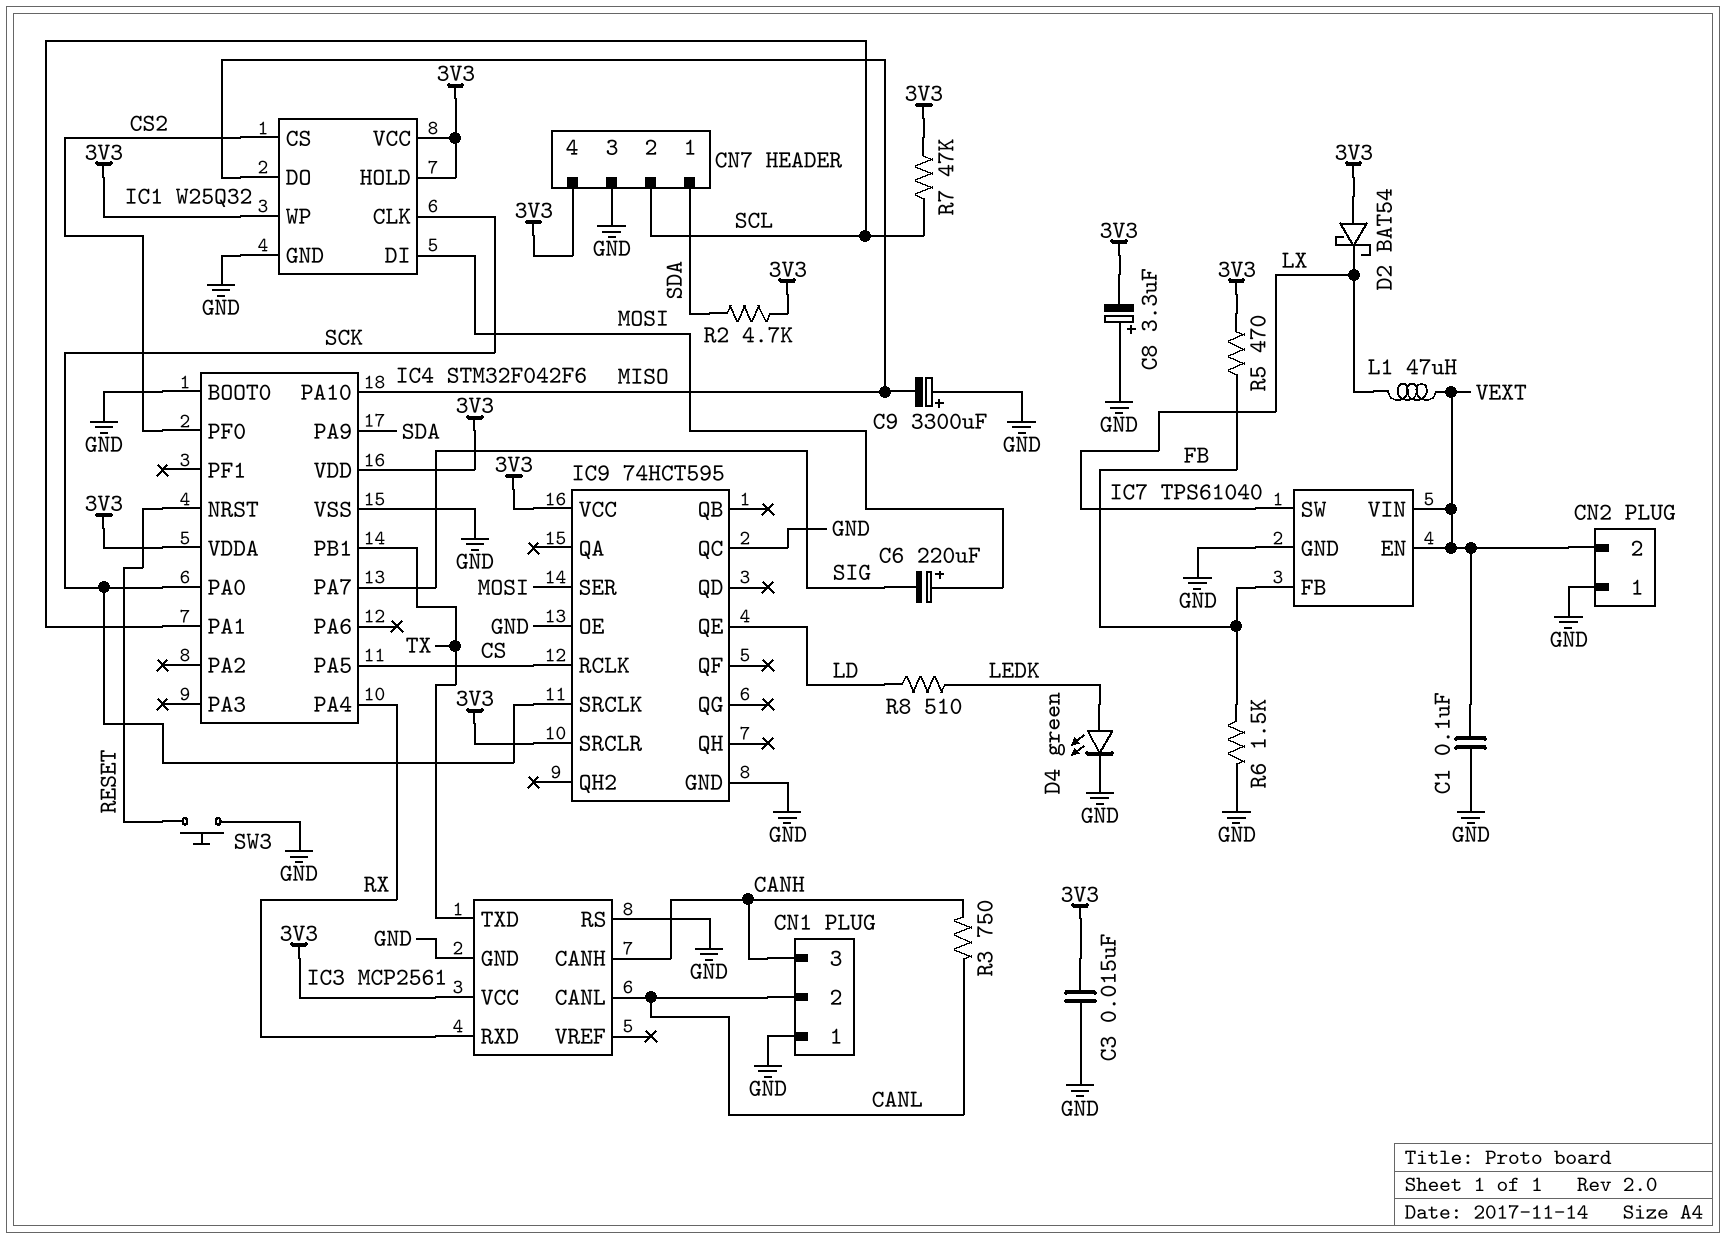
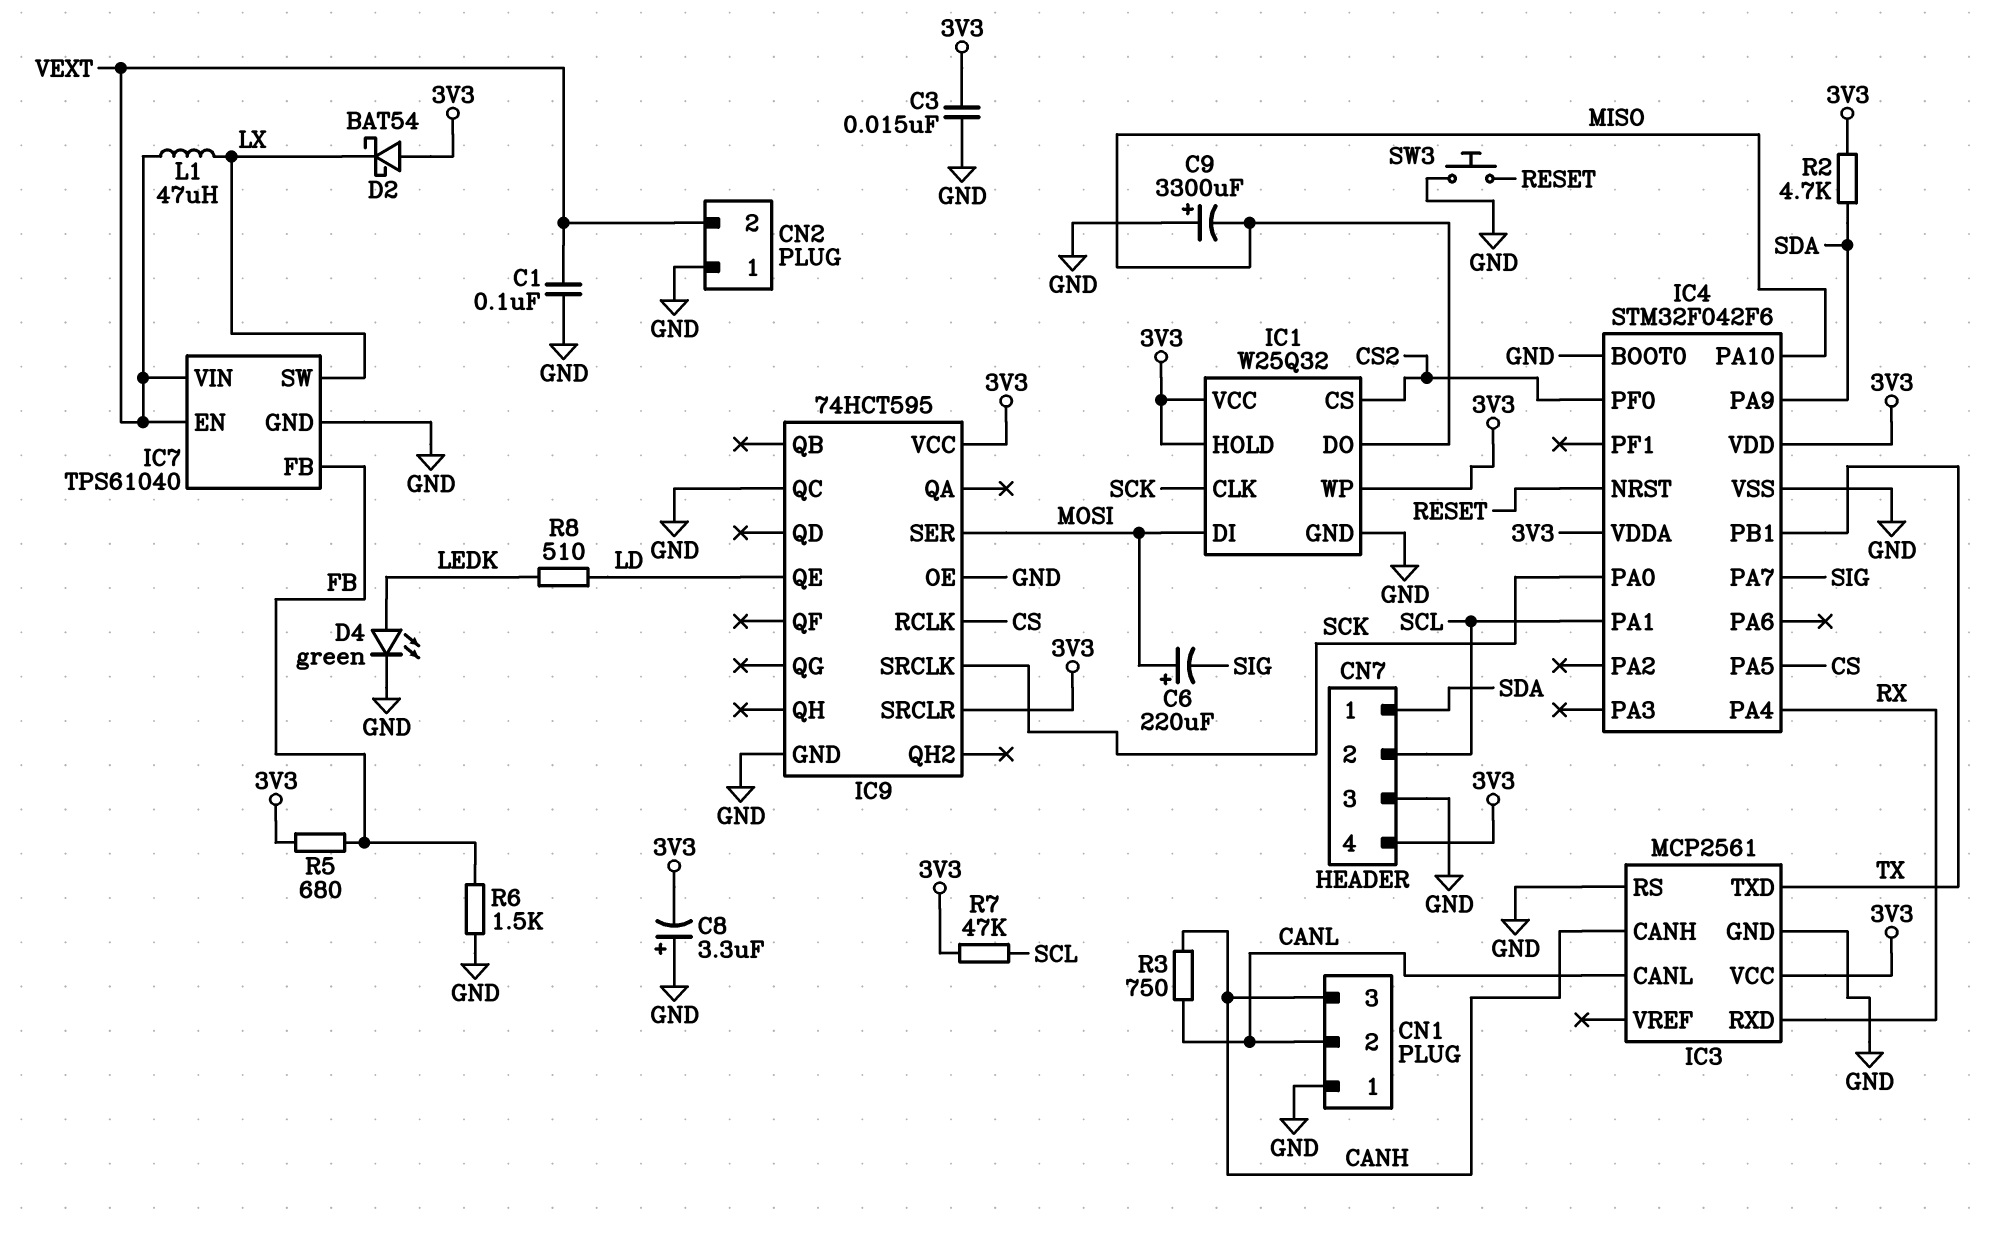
R5: 470 (3V3, FB) -> 680 (3V3, FB)

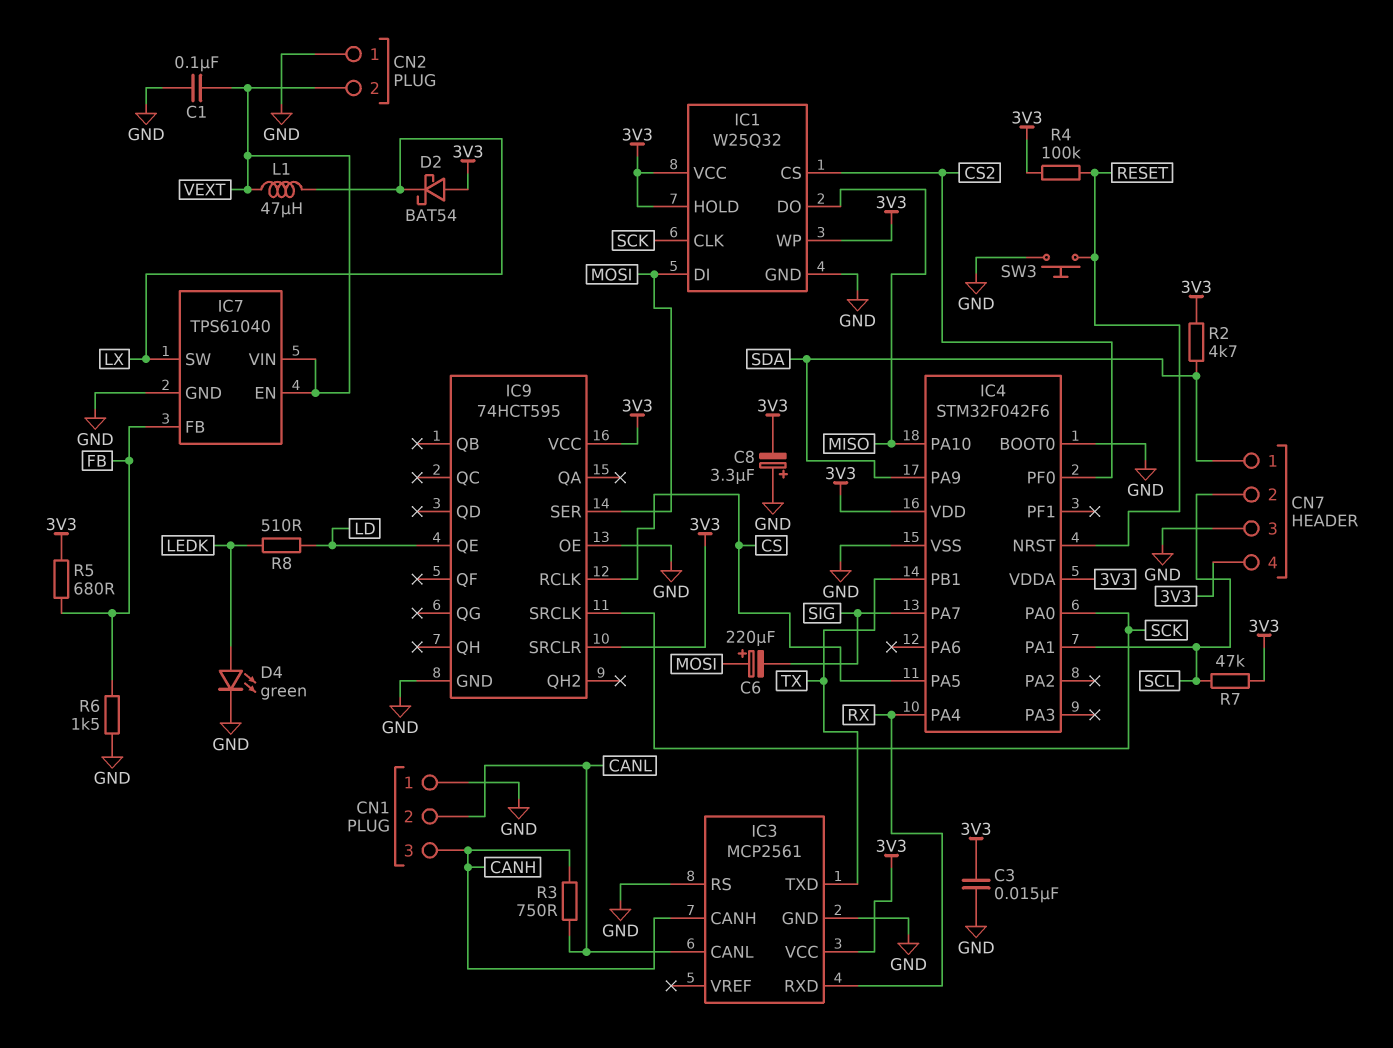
C9: 3300uF (plus GND, minus MISO) -> none
IC9 pin QC: GND -> none
R4: none -> 100k (3V3, RESET)

